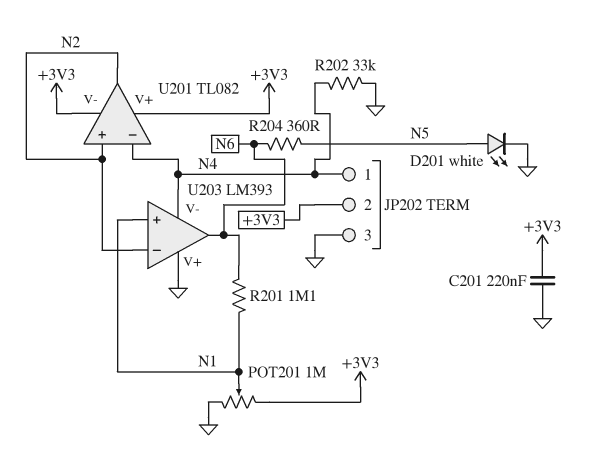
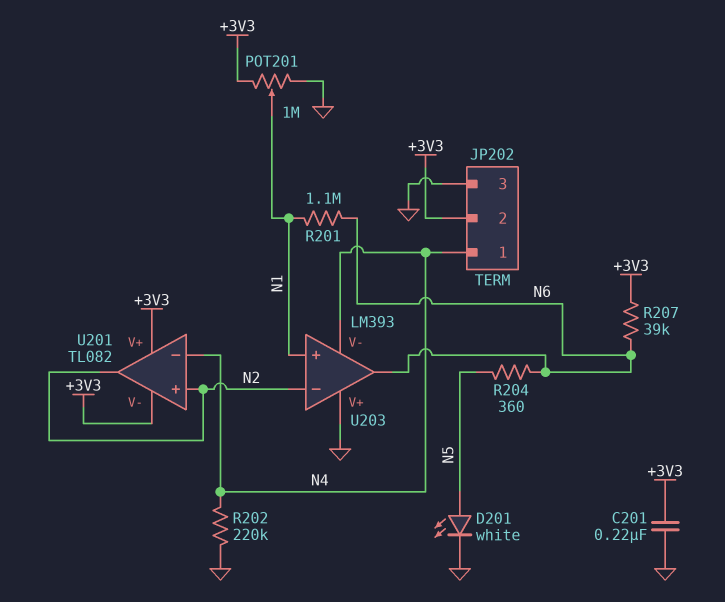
R202: 33k (GND, N4) -> 220k (GND, N4)
R207: none -> 39k (+3V3, N6)

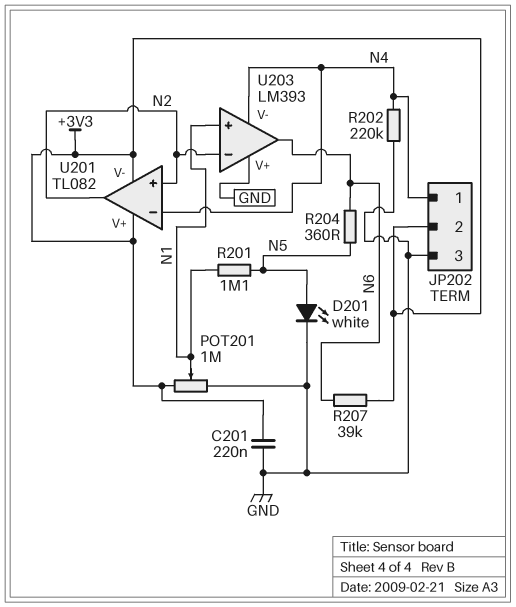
R201: 1.1M (N1, N6) -> 1.1M (N1, N5)

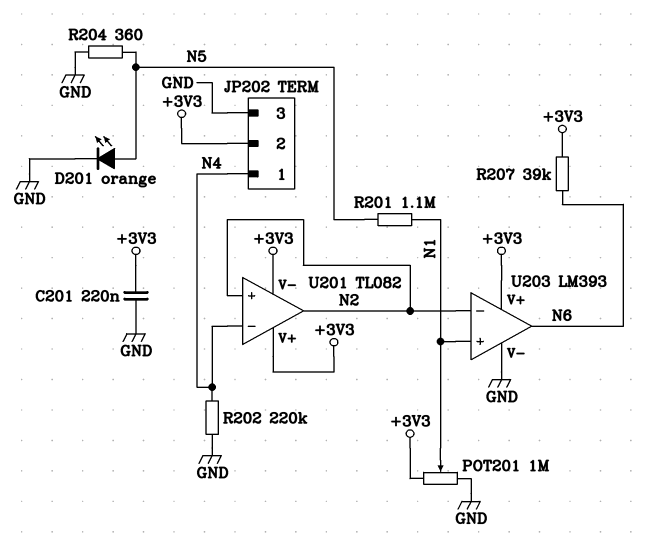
D201: LED white (A N5, K GND) -> LED orange (A N5, K GND)
R204: 360 (N5, N6) -> 360 (GND, N5)
U203 pin V+: GND -> +3V3
U203 pin V-: N4 -> GND

